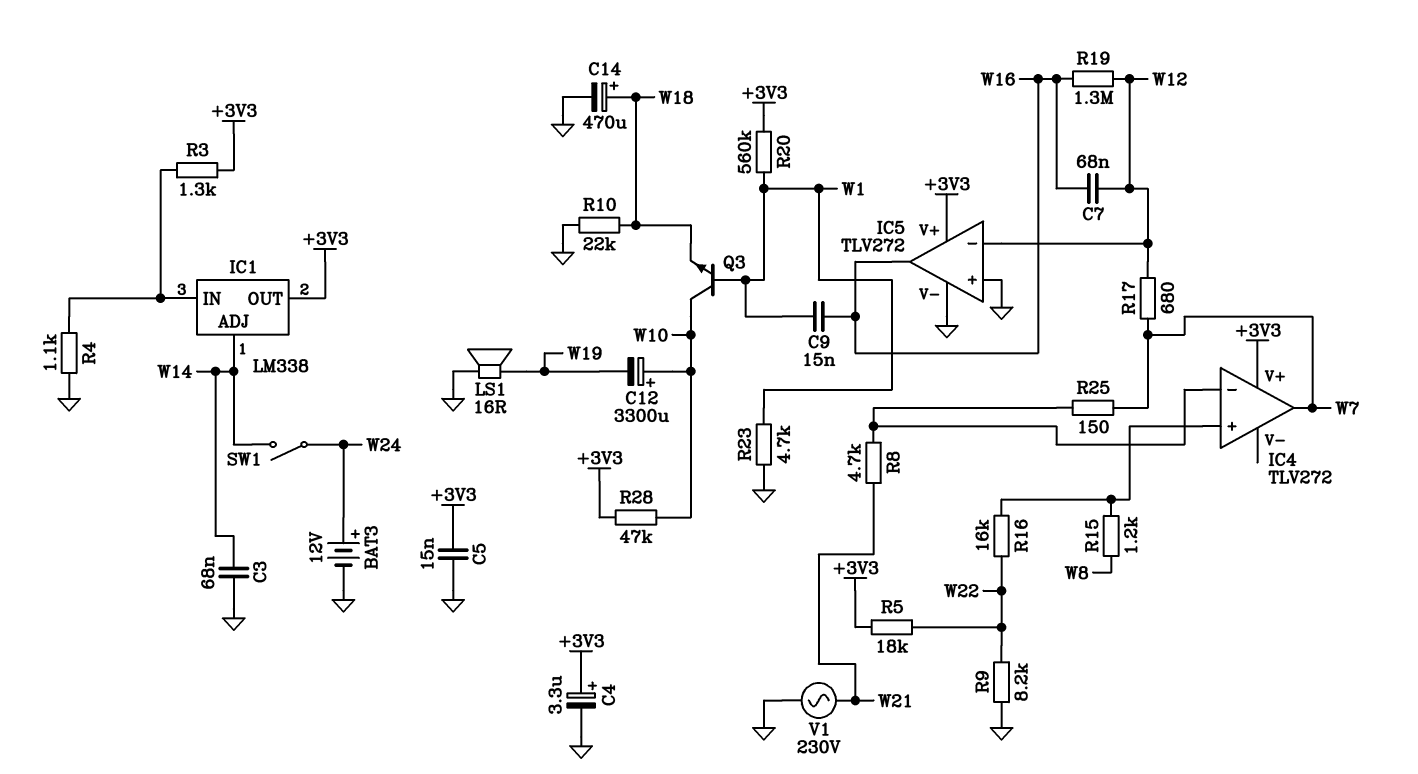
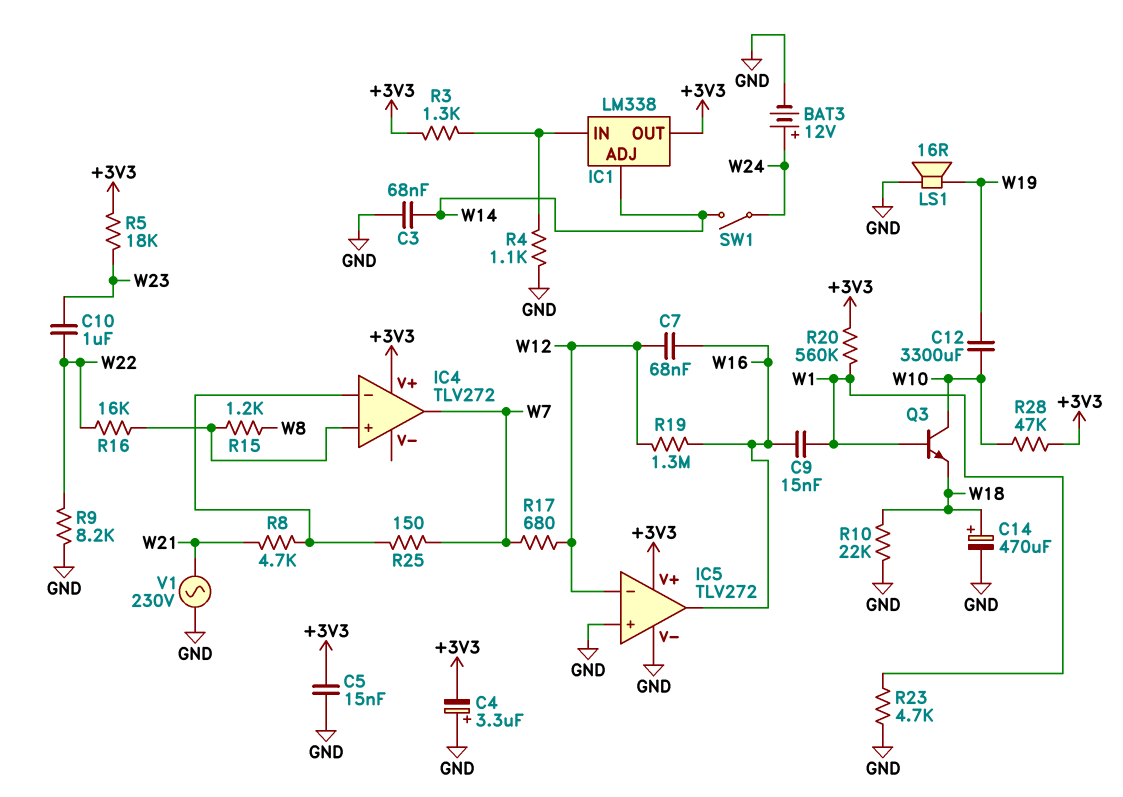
C4: 3.3uF (plus +3V3, minus GND) -> 3.3uF (plus GND, minus +3V3)
C10: none -> 1uF (W22, W23)
C12: 3300uF (plus W10, minus W19) -> 3300uF (W10, W19)
R5: 18k (+3V3, W22) -> 18k (+3V3, W23)

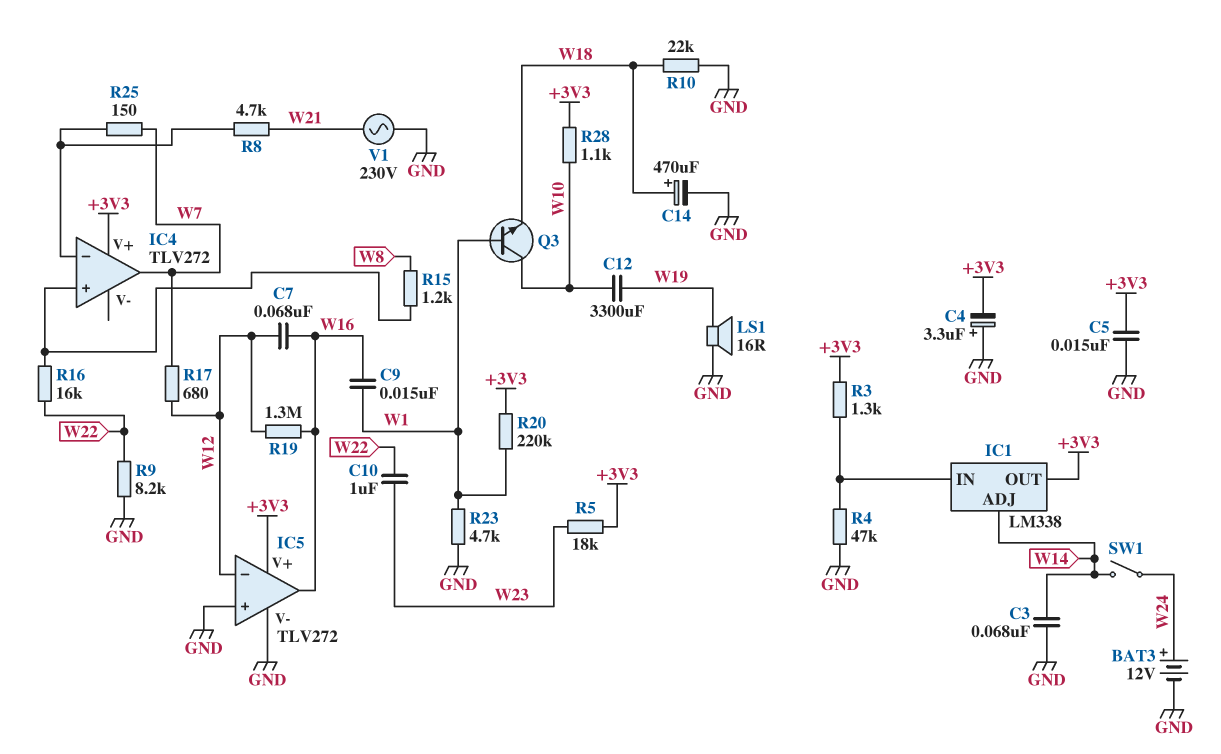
R4: 1.1k (GND, IC1/IN) -> 47k (GND, IC1/IN)
R20: 560k (+3V3, W1) -> 220k (+3V3, W1)
R28: 47k (+3V3, W10) -> 1.1k (+3V3, W10)

